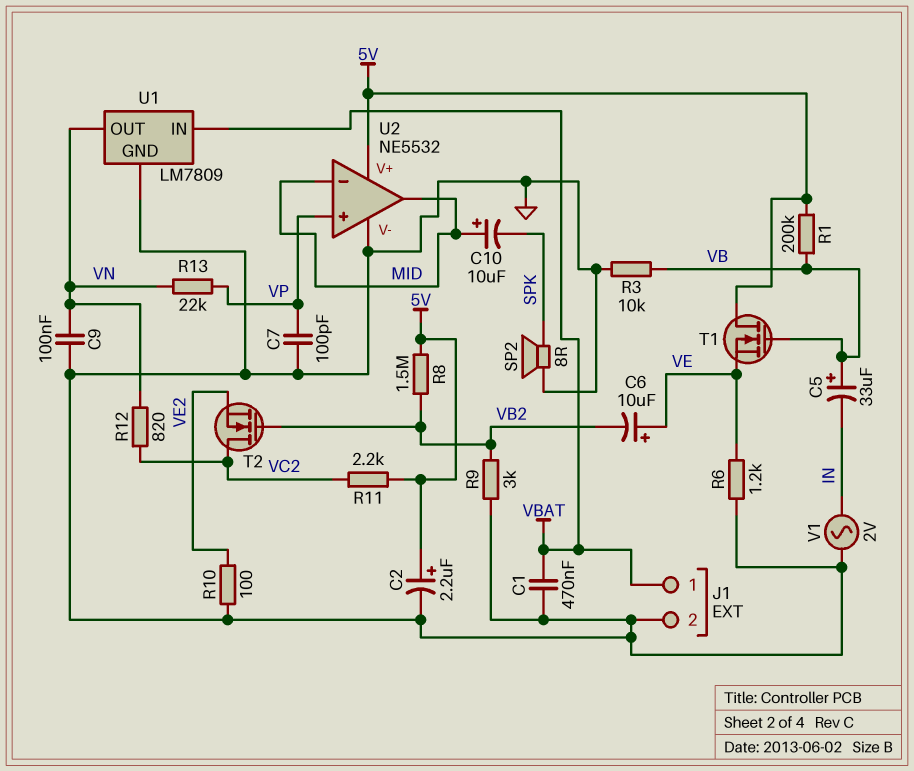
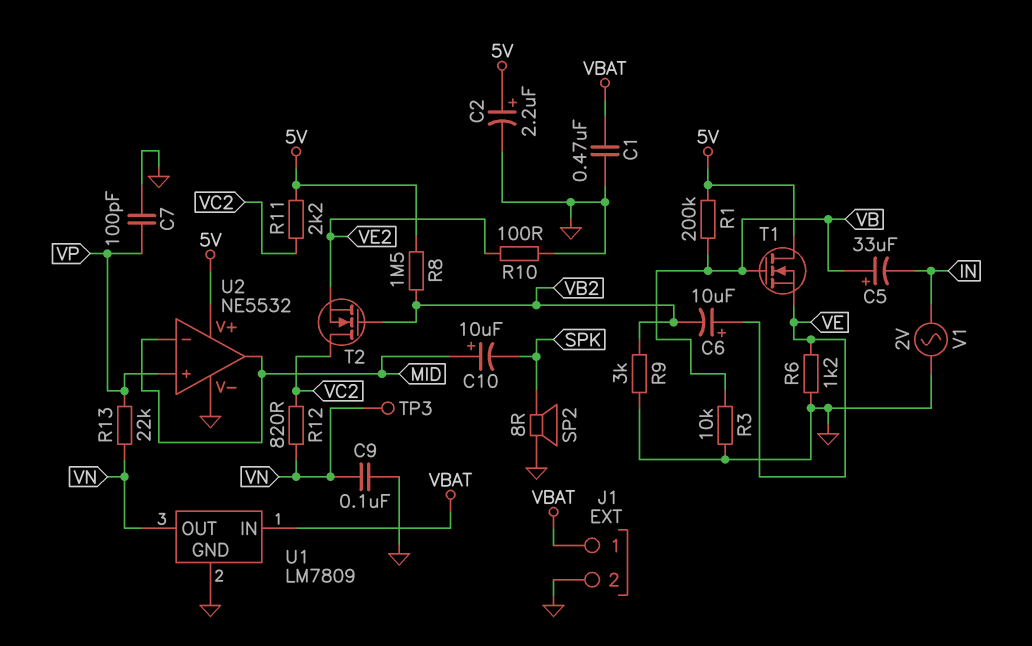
TP3: none -> test point (VN)

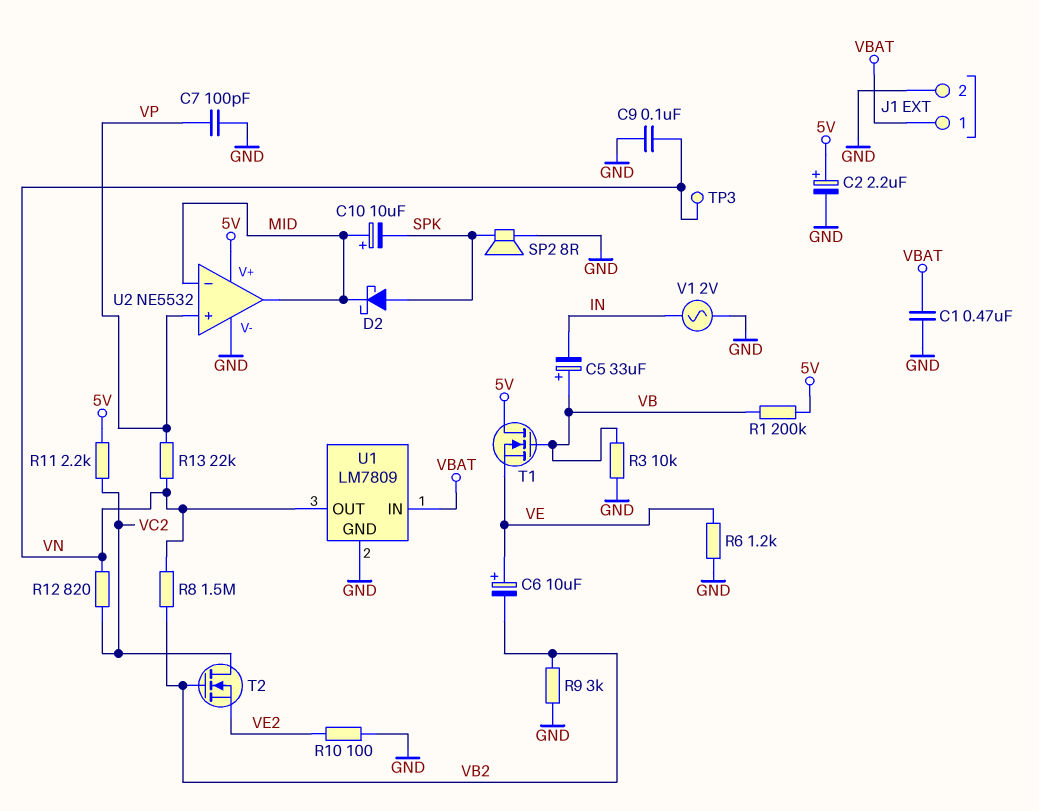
D2: none -> schottky (A SPK, K MID)
R8: 1.5M (5V, VB2) -> 1.5M (VB2, VN)

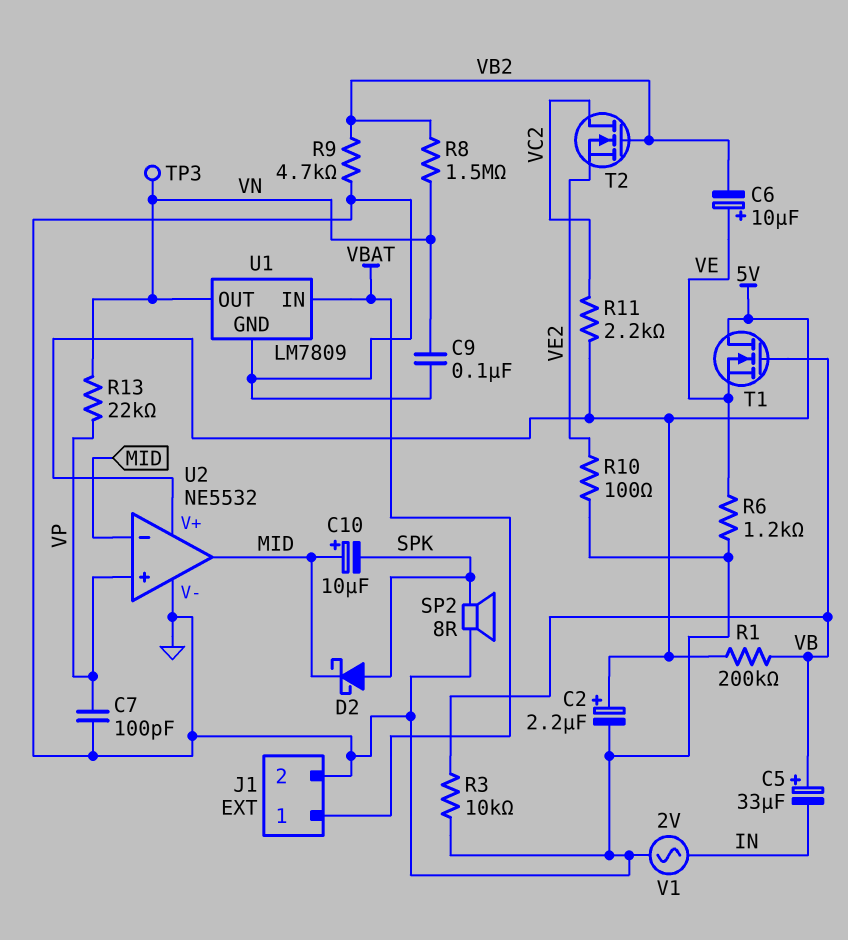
C1: 470nF (GND, VBAT) -> none
R9: 3k (GND, VB2) -> 4.7k (GND, VB2)
R12: 820 (VC2, VN) -> none

